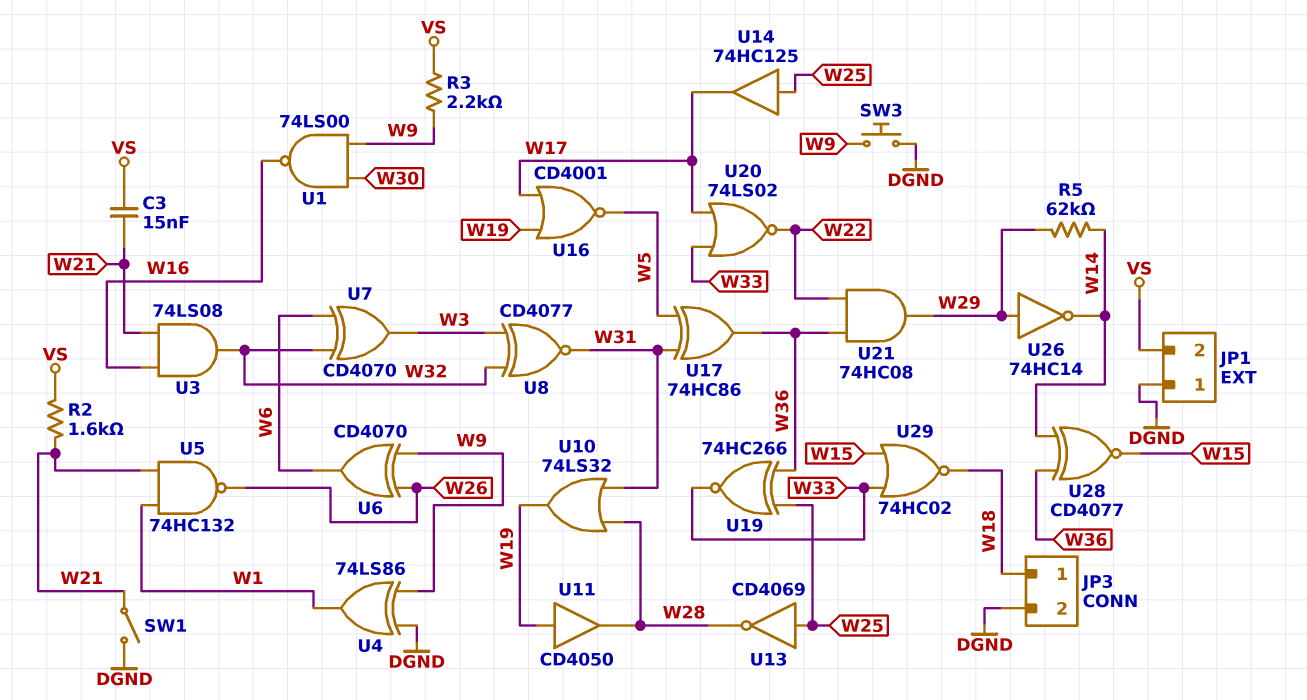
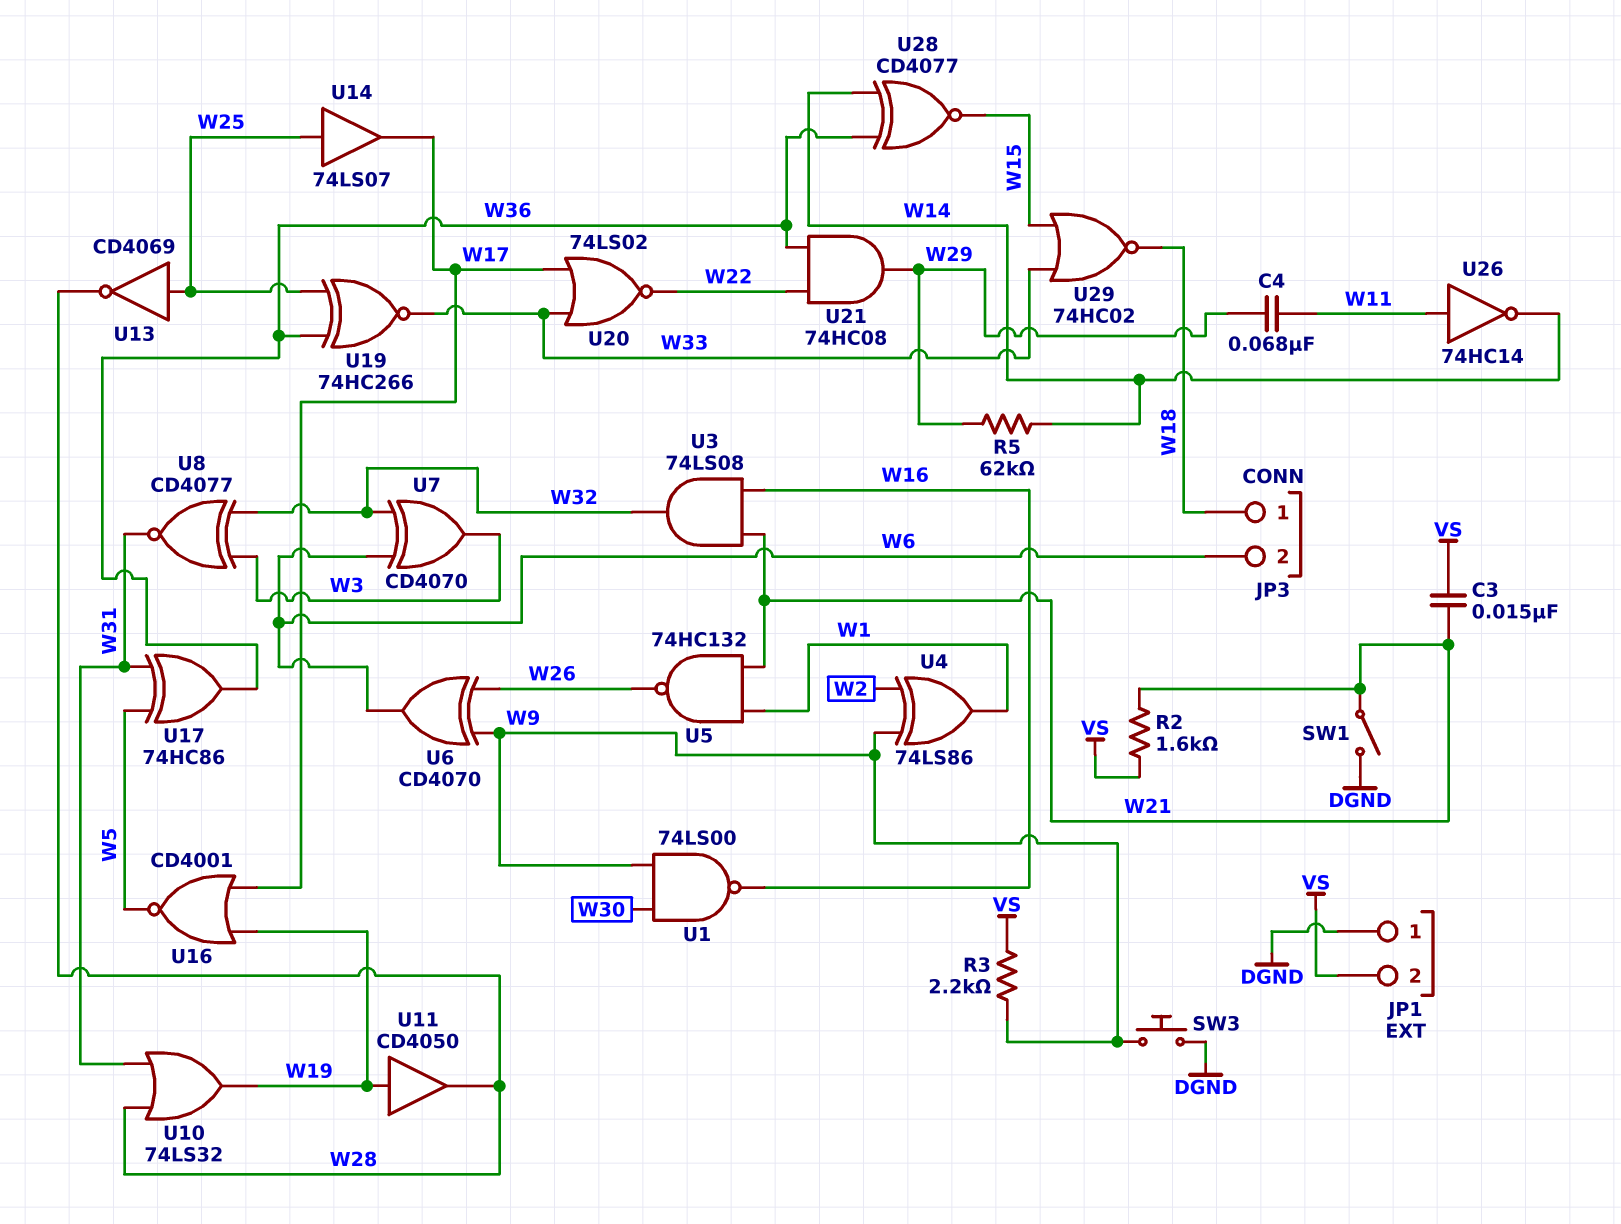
C4: none -> 68nF (W11, W29)
JP3 pin 2: DGND -> W6
U4: XOR 74LS86 (in DGND, in W9, out W1) -> XOR 74LS86 (in W2, in W9, out W1)
U14: buffer 74HC125 (in W25, out W17) -> buffer 74LS07 (in W25, out W17)
U26: NOT 74HC14 (in W29, out W14) -> NOT 74HC14 (in W11, out W14)

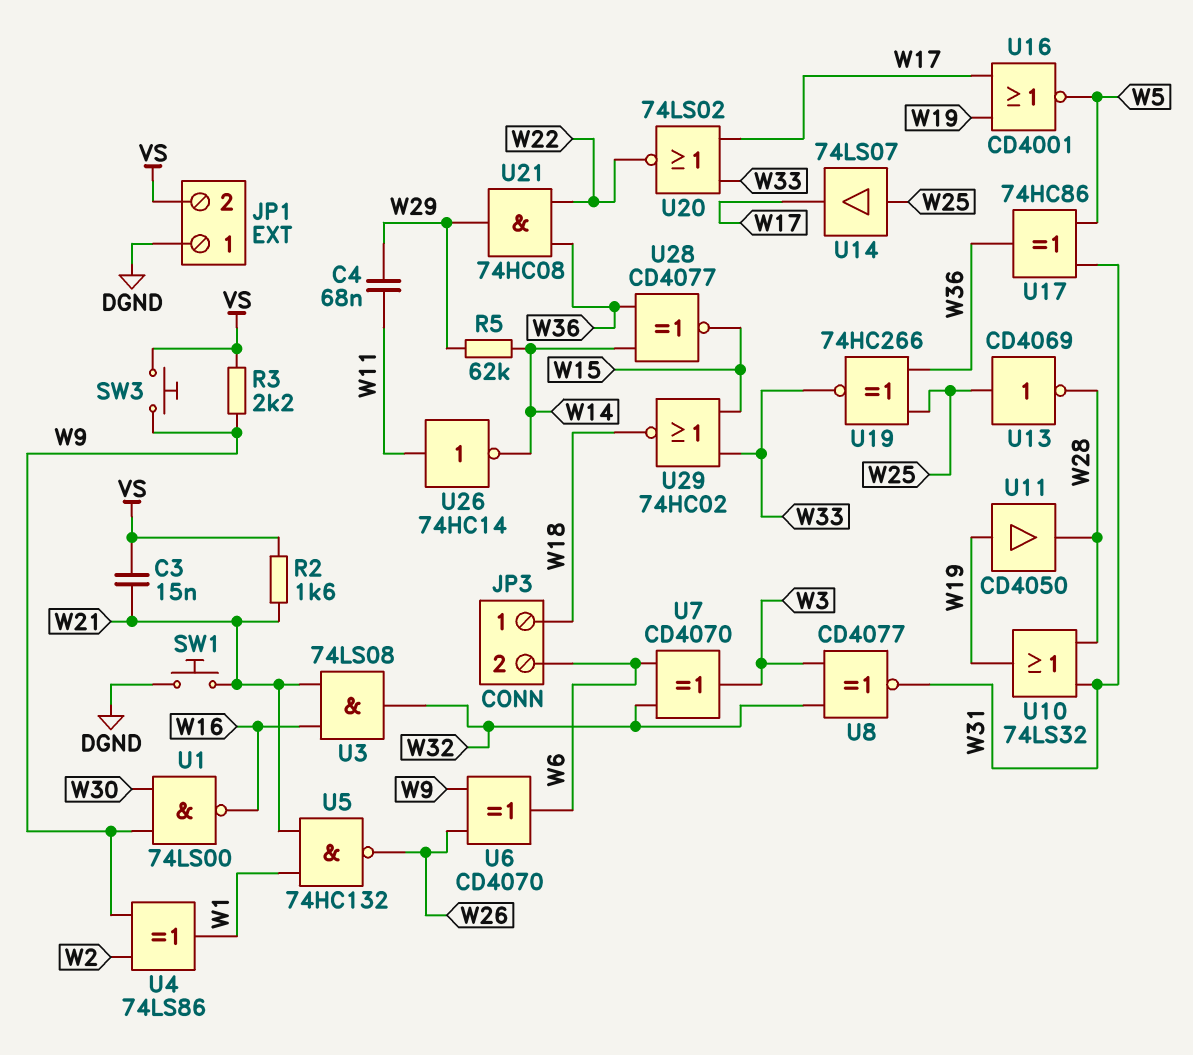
SW1: switch (DGND, W21) -> button (DGND, W21)
SW3: button (DGND, W9) -> button (VS, W9)

